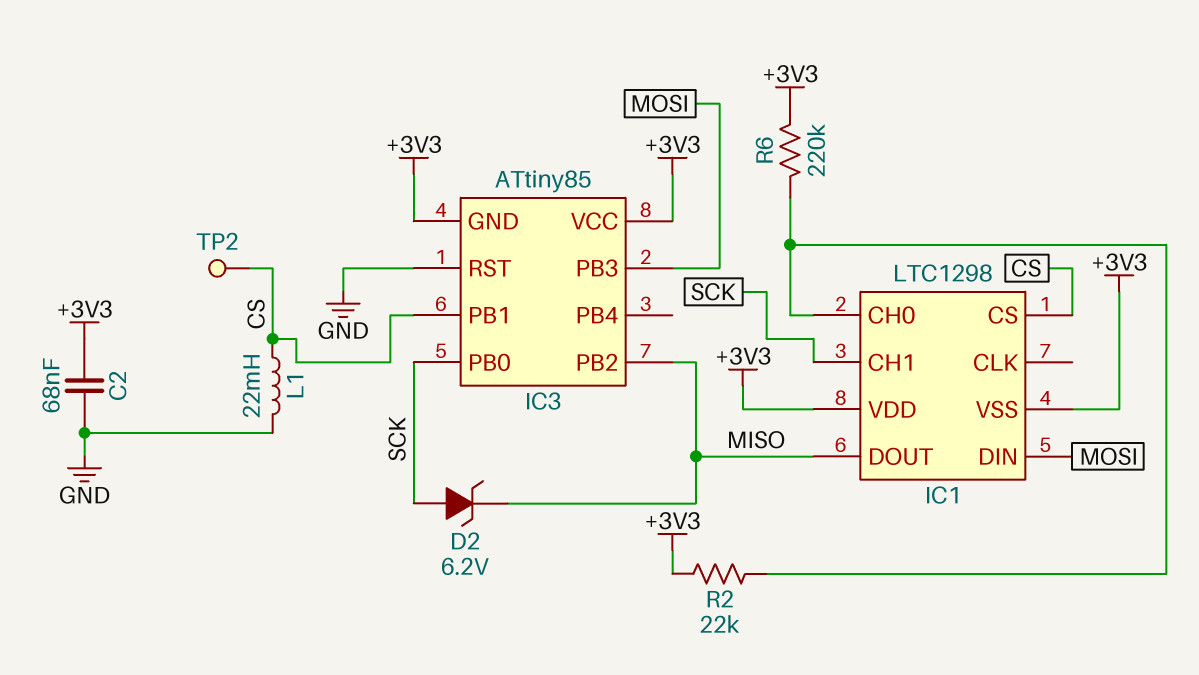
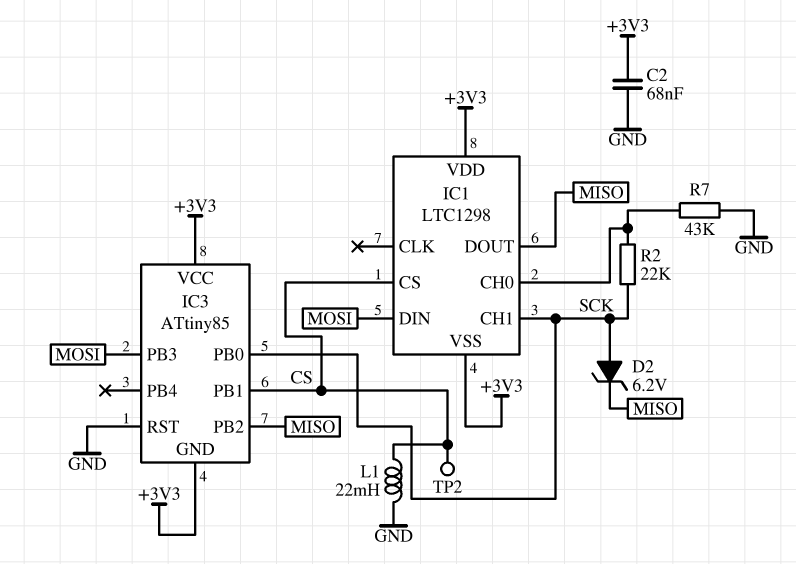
R2: 22k (+3V3, IC1/CH0) -> 22k (IC1/CH0, SCK)
R6: 220k (+3V3, IC1/CH0) -> none
R7: none -> 43k (GND, IC1/CH0)

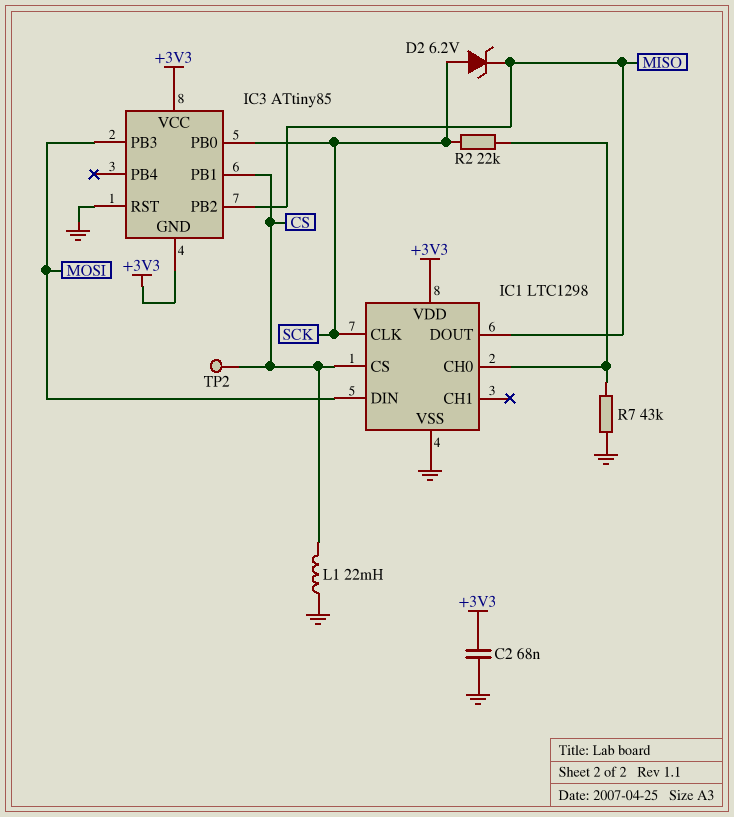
IC1 pin CH1: SCK -> none
IC1 pin CLK: none -> SCK
IC1 pin VSS: +3V3 -> GND

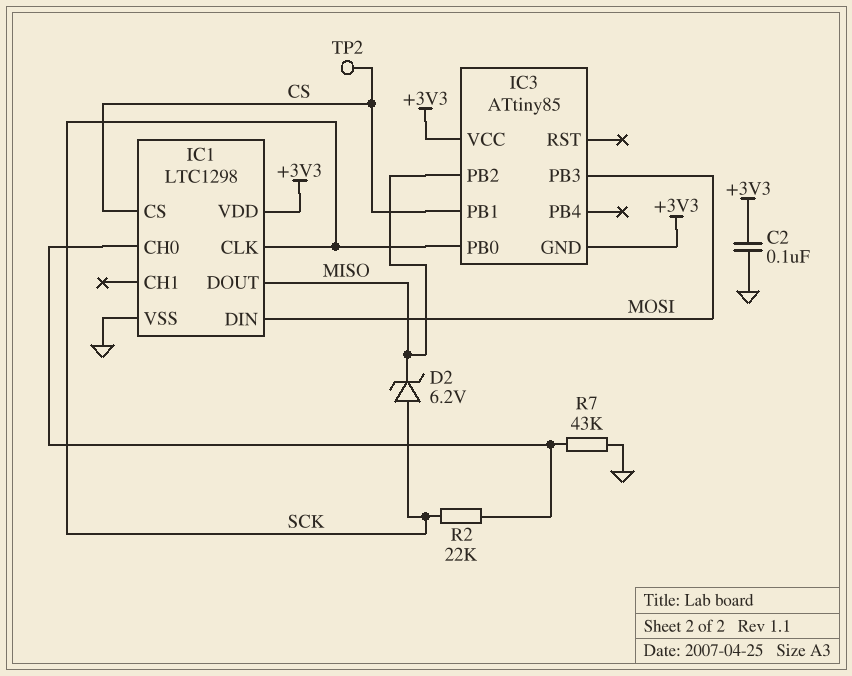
C2: 68nF (+3V3, GND) -> 100nF (+3V3, GND)
IC3 pin RST: GND -> none
L1: 22mH (CS, GND) -> none

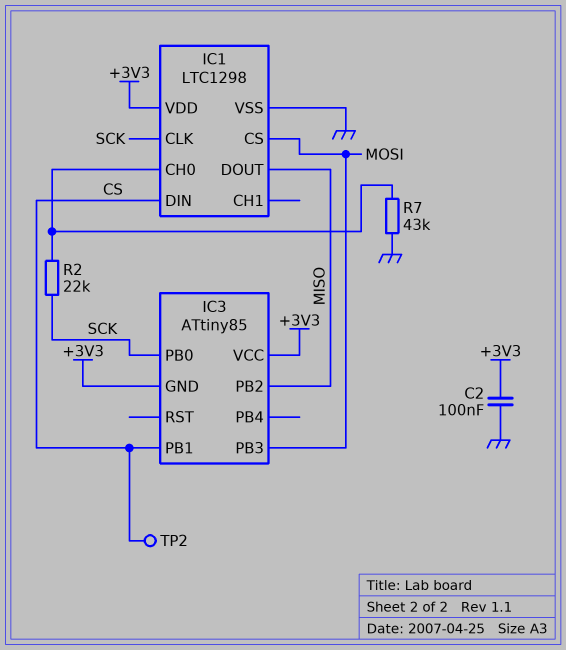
D2: zener 6.2V (A SCK, K MISO) -> none
IC1 pin CS: CS -> MOSI
IC1 pin DIN: MOSI -> CS

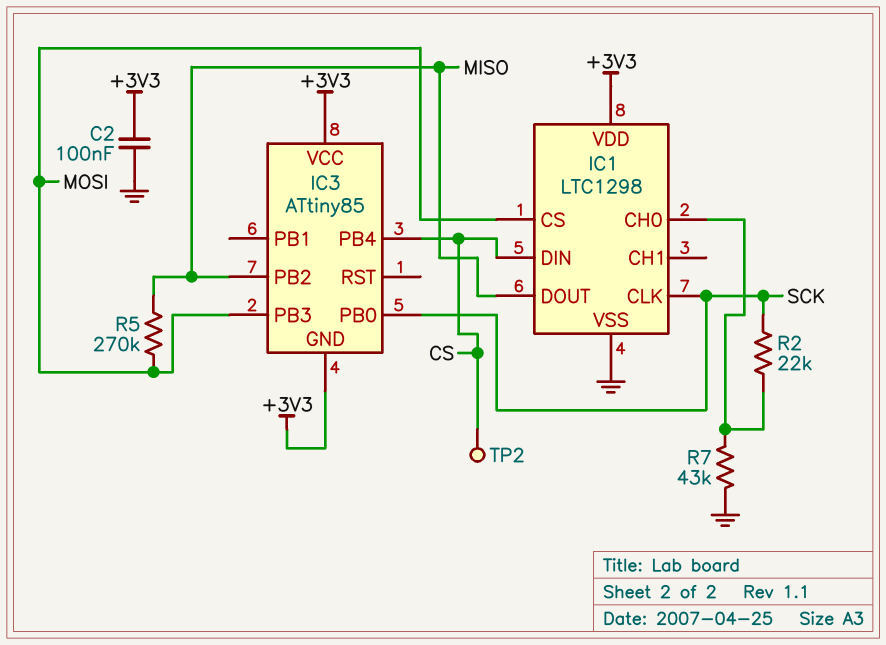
IC3 pin PB1: CS -> none
IC3 pin PB4: none -> CS
R5: none -> 270k (MISO, MOSI)

